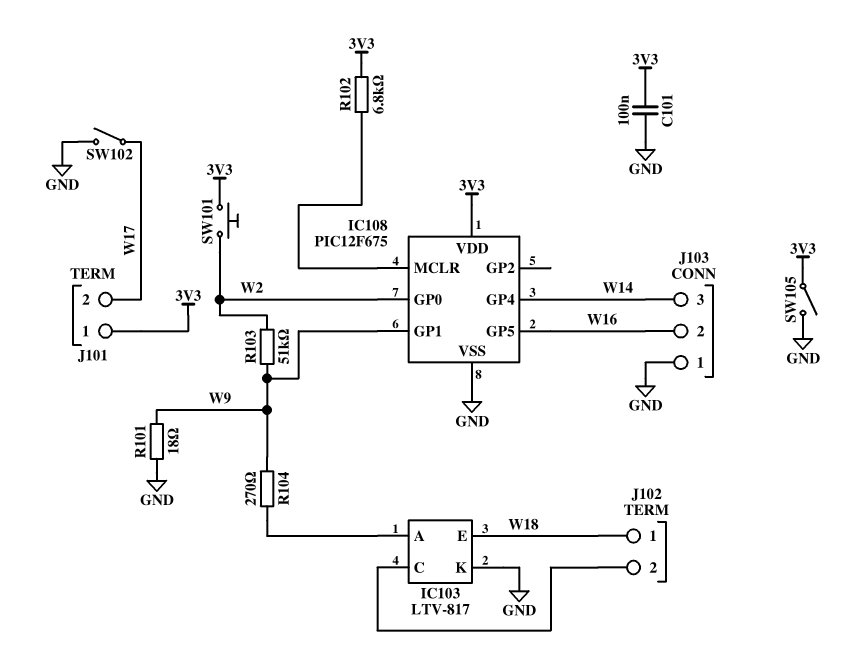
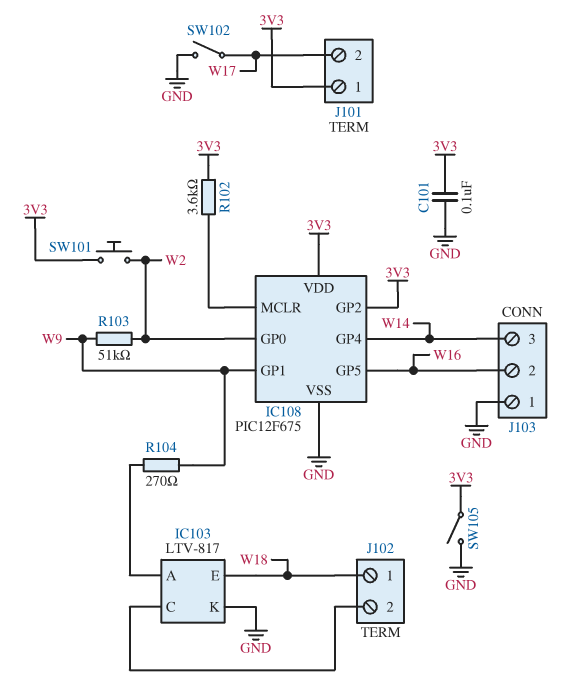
IC108 pin GP2: none -> 3V3
R101: 18 (GND, W9) -> none
R102: 6.8k (3V3, IC108/MCLR) -> 3.6k (3V3, IC108/MCLR)

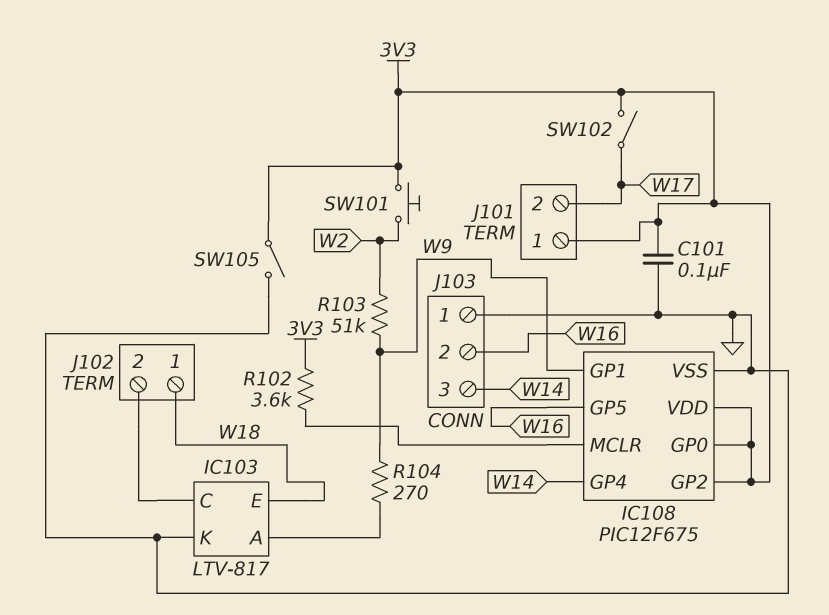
IC108 pin GP0: W2 -> 3V3
SW102: switch (GND, W17) -> switch (3V3, W17)

